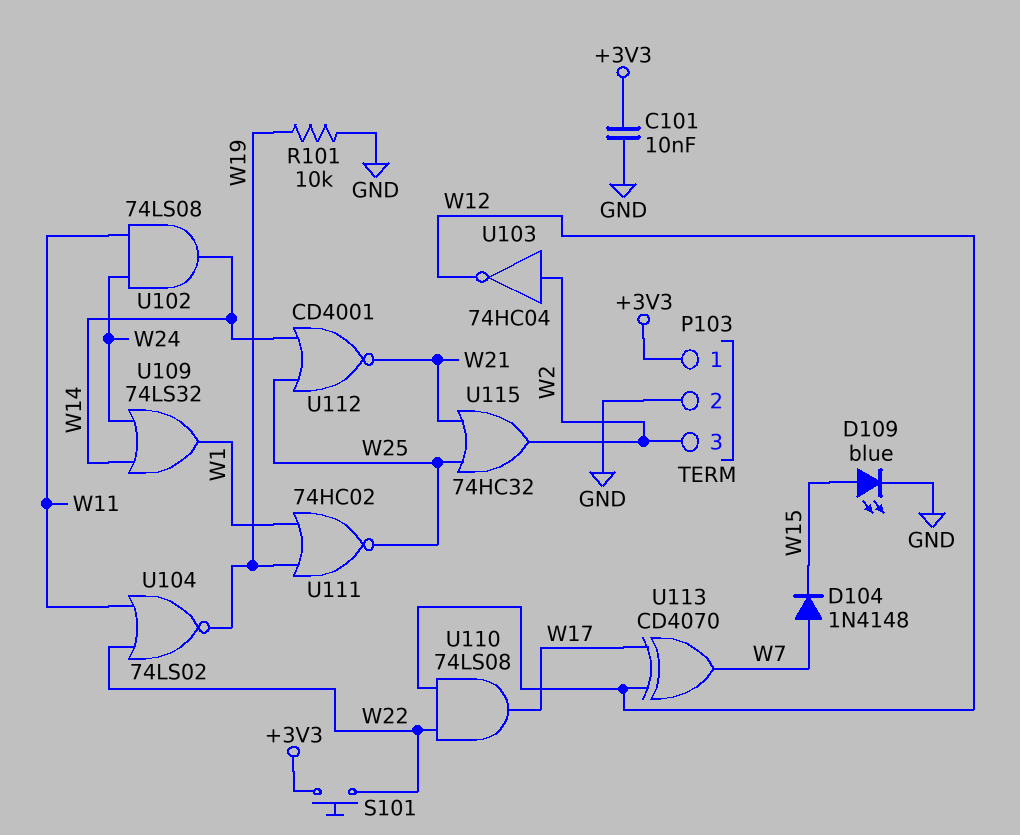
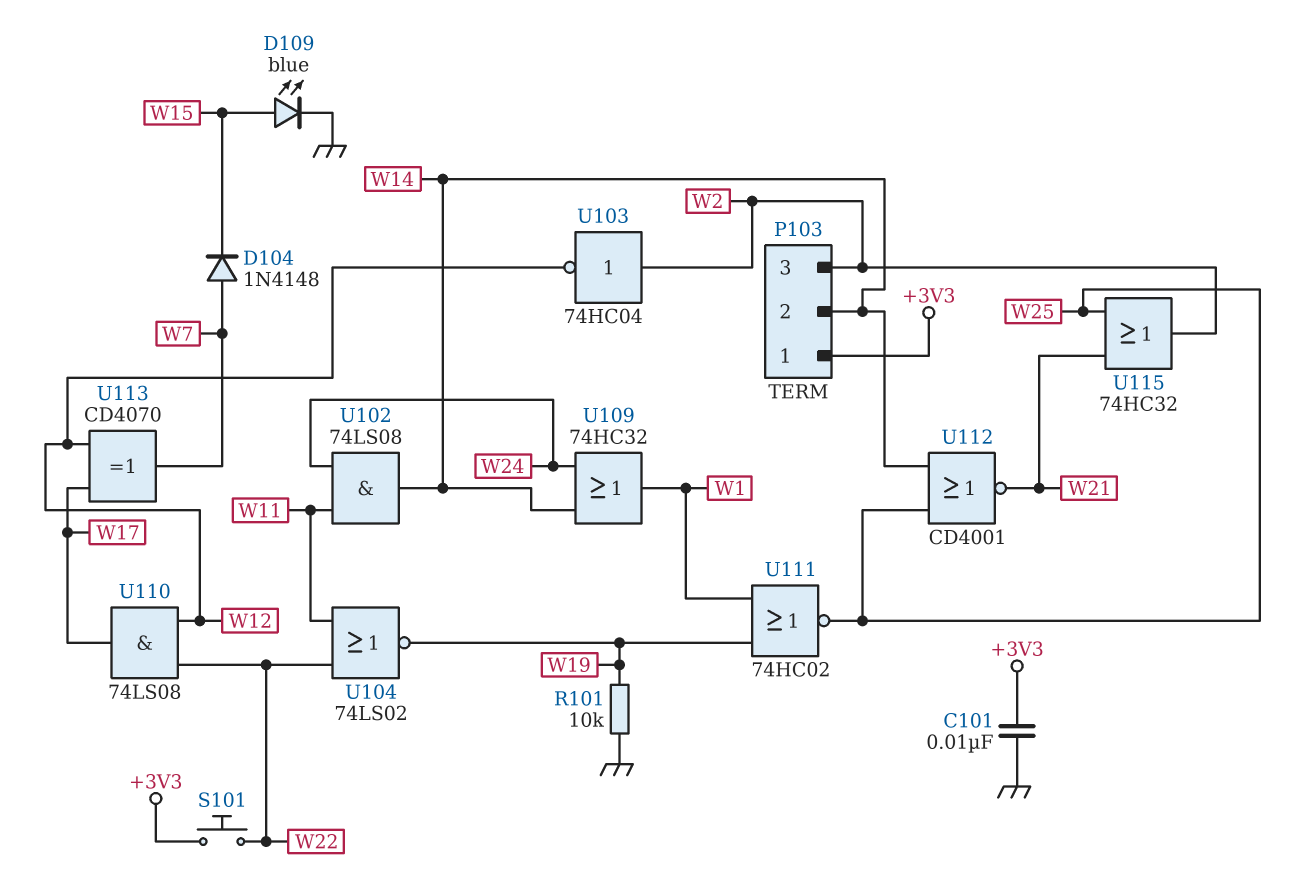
P103 pin 2: GND -> W14
U109: OR 74LS32 (in W14, in W24, out W1) -> OR 74HC32 (in W14, in W24, out W1)

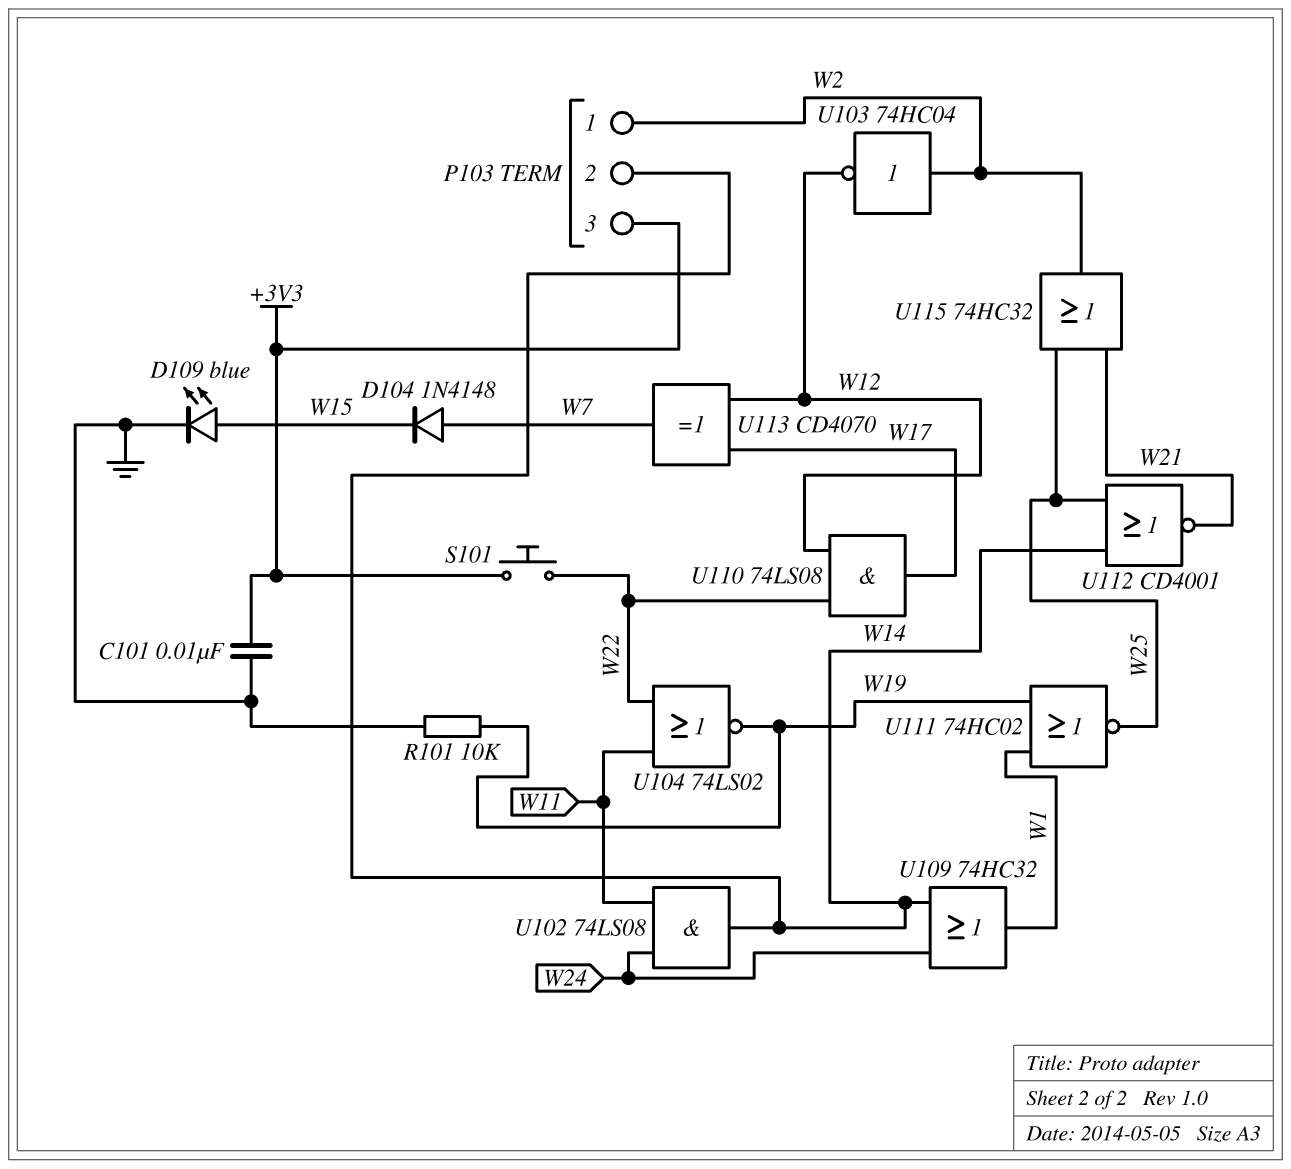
P103 pin 1: +3V3 -> W2
P103 pin 3: W2 -> +3V3

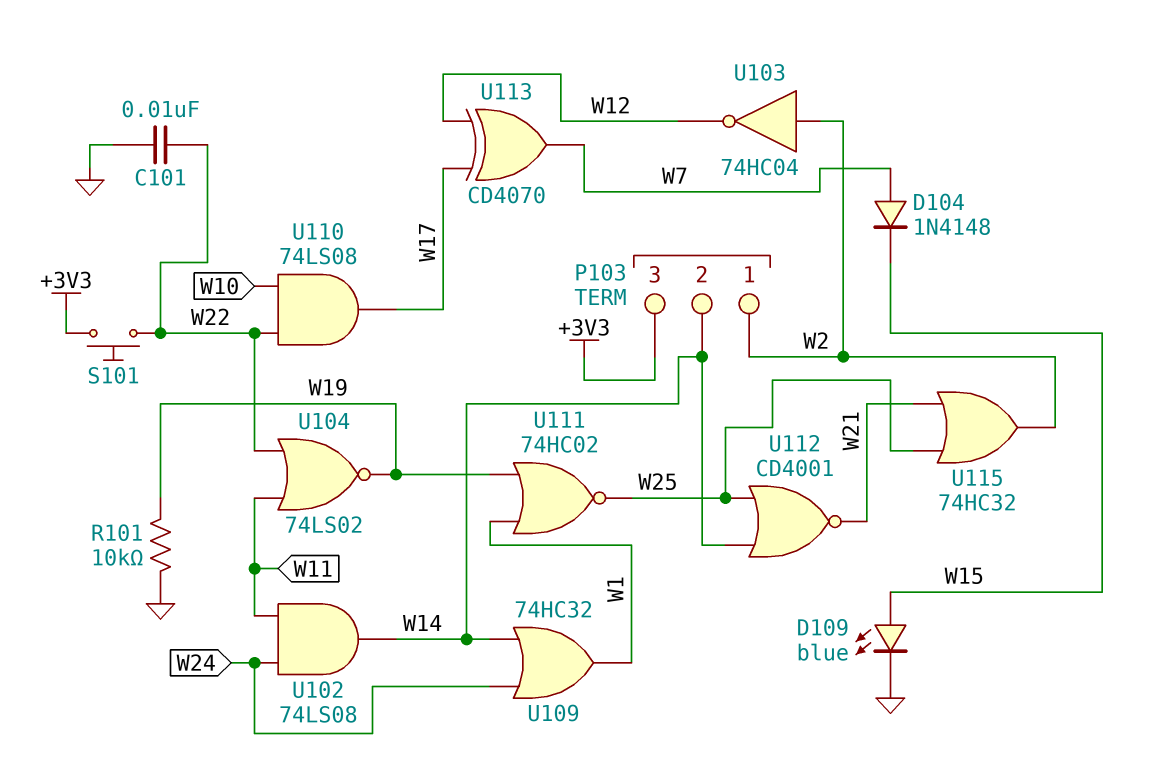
C101: 10nF (+3V3, GND) -> 10nF (GND, W22)
U110: AND 74LS08 (in W12, in W22, out W17) -> AND 74LS08 (in W10, in W22, out W17)

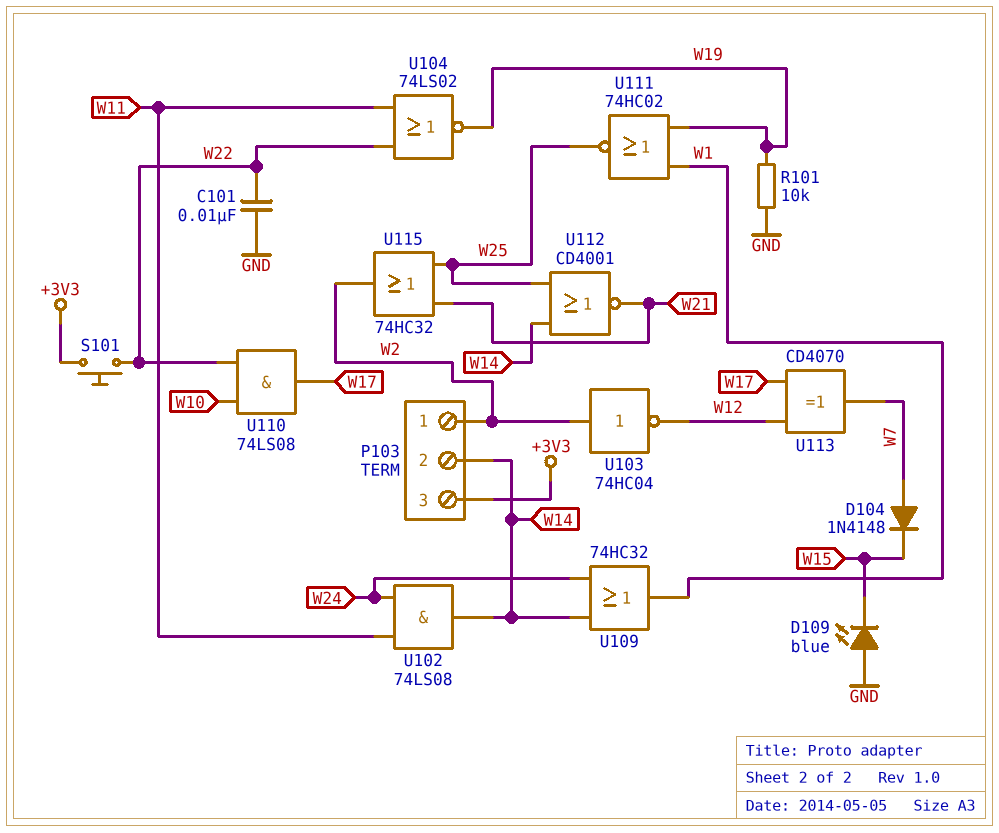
D109: LED blue (A W15, K GND) -> LED blue (A GND, K W15)

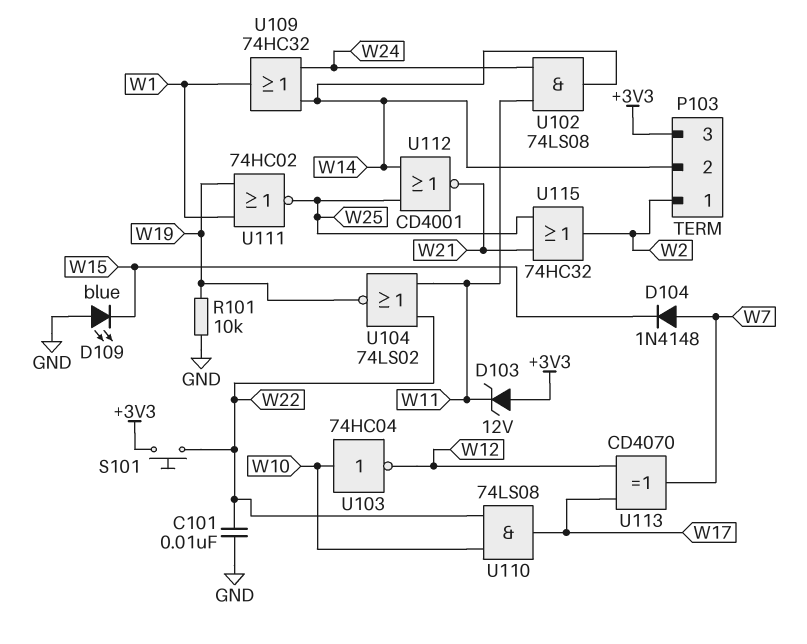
D103: none -> zener 12V (A +3V3, K W11)
U103: NOT 74HC04 (in W2, out W12) -> NOT 74HC04 (in W10, out W12)

